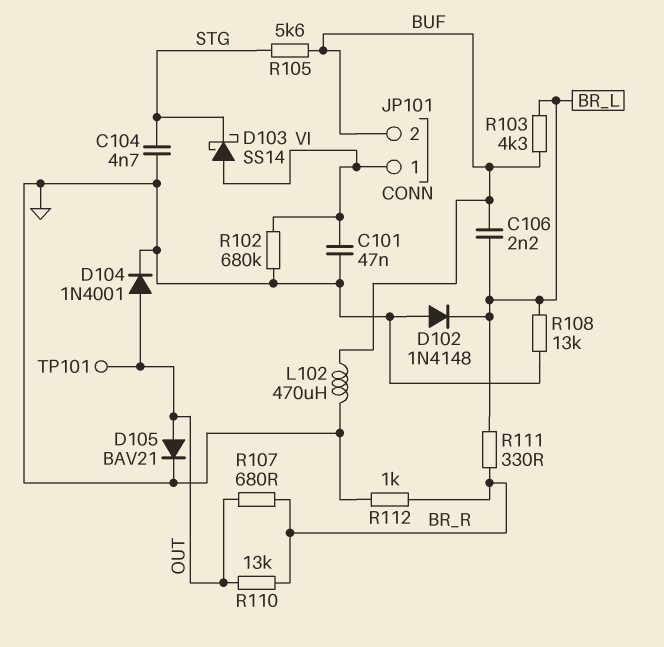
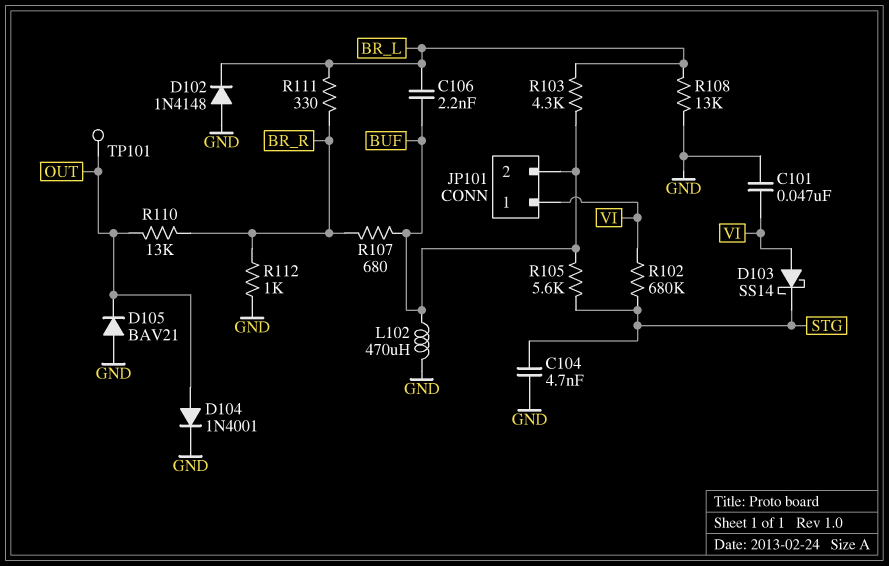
D105: diode BAV21 (A OUT, K GND) -> diode BAV21 (A GND, K OUT)
R102: 680k (GND, VI) -> 680k (STG, VI)
R107: 680 (BR_R, OUT) -> 680 (BR_R, BUF)

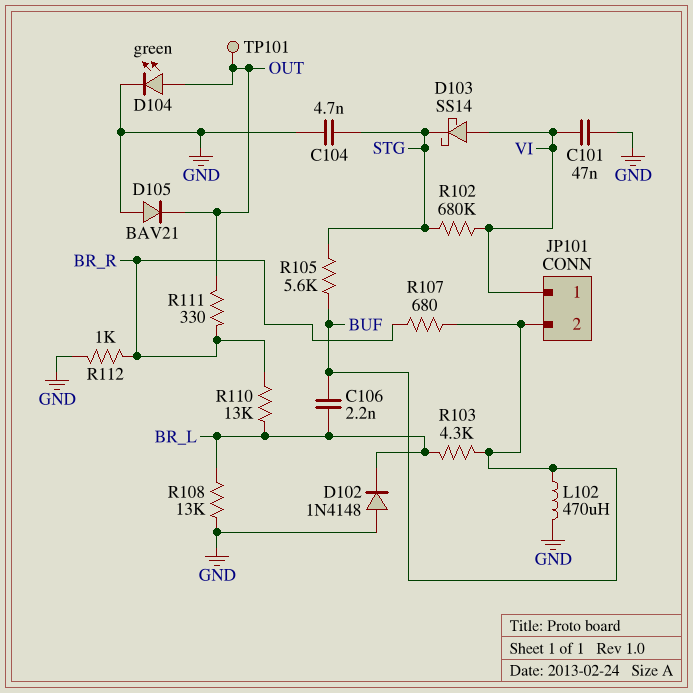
D104: diode 1N4001 (A OUT, K GND) -> LED green (A OUT, K GND)
R110: 13k (BR_R, OUT) -> 13k (BR_L, BR_R)
R111: 330 (BR_L, BR_R) -> 330 (BR_R, OUT)

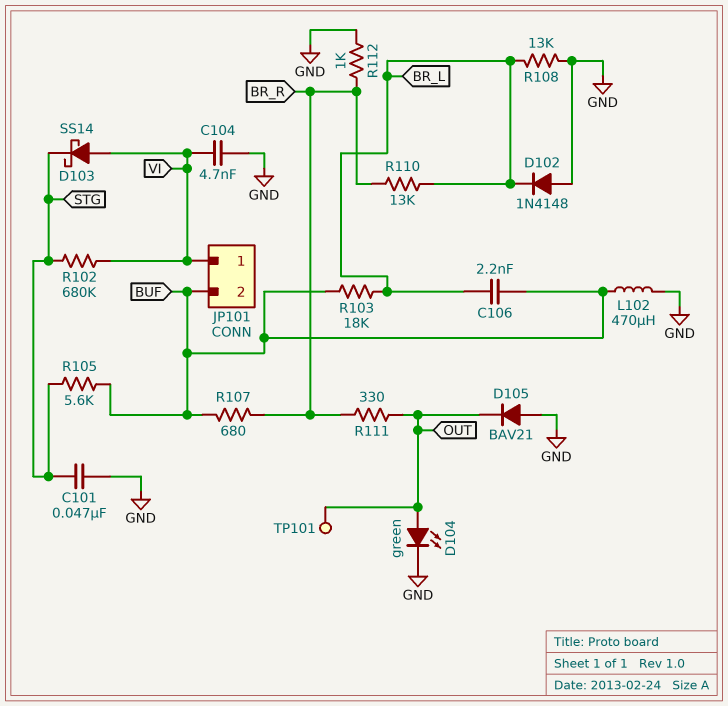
C101: 47nF (GND, VI) -> 47nF (GND, STG)
C104: 4.7nF (GND, STG) -> 4.7nF (GND, VI)
R103: 4.3k (BR_L, BUF) -> 18k (BR_L, BUF)

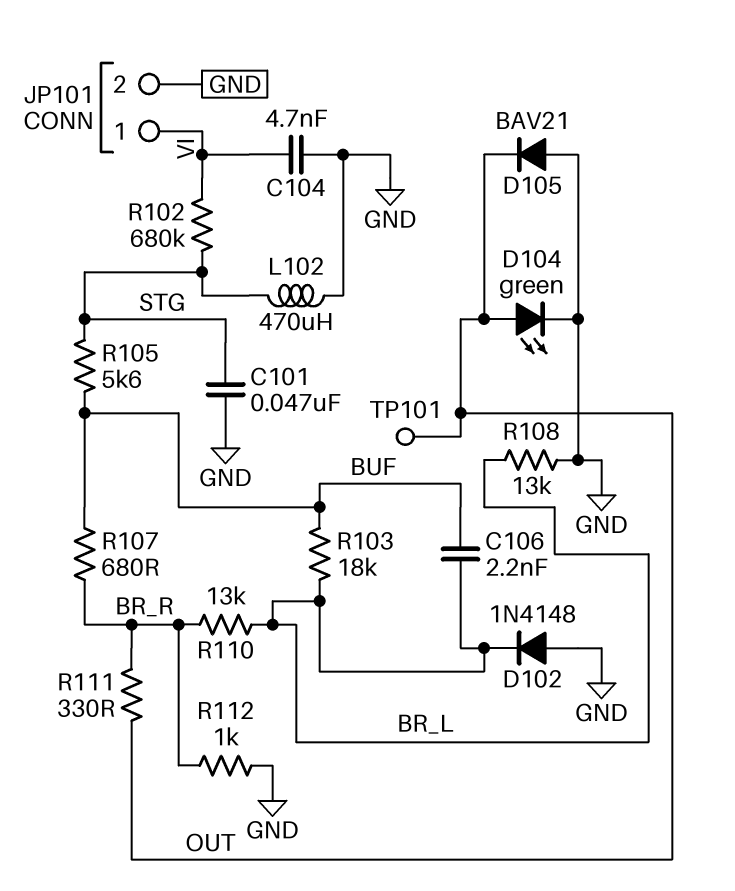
D103: schottky SS14 (A VI, K STG) -> none
JP101 pin 2: BUF -> GND
L102: 470uH (BUF, GND) -> 470uH (GND, STG)

